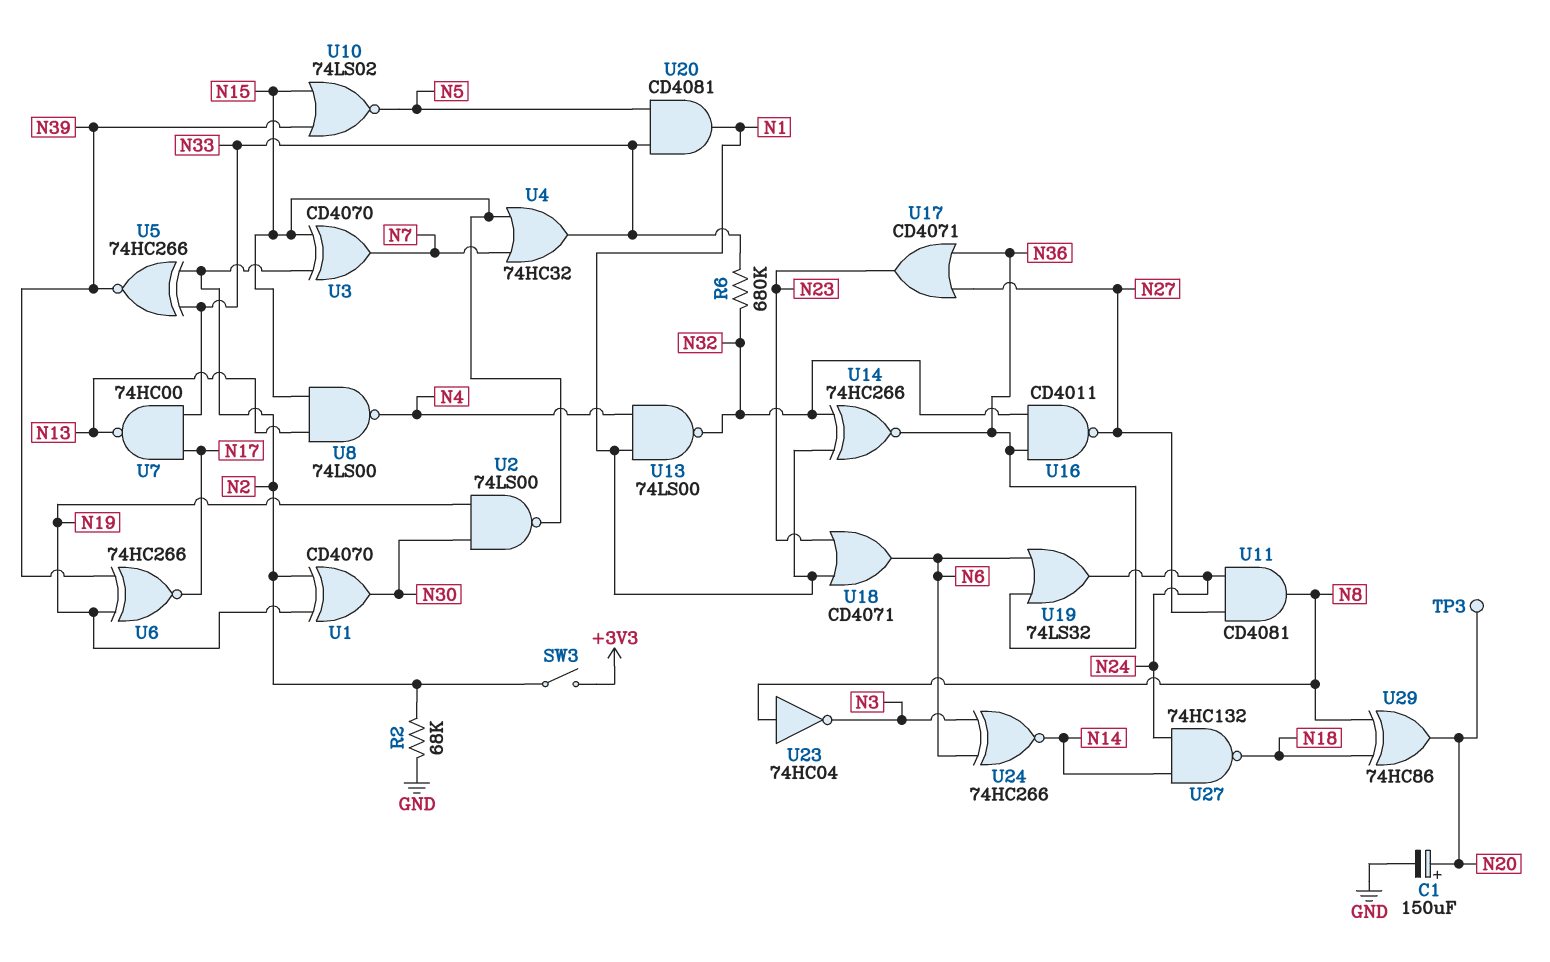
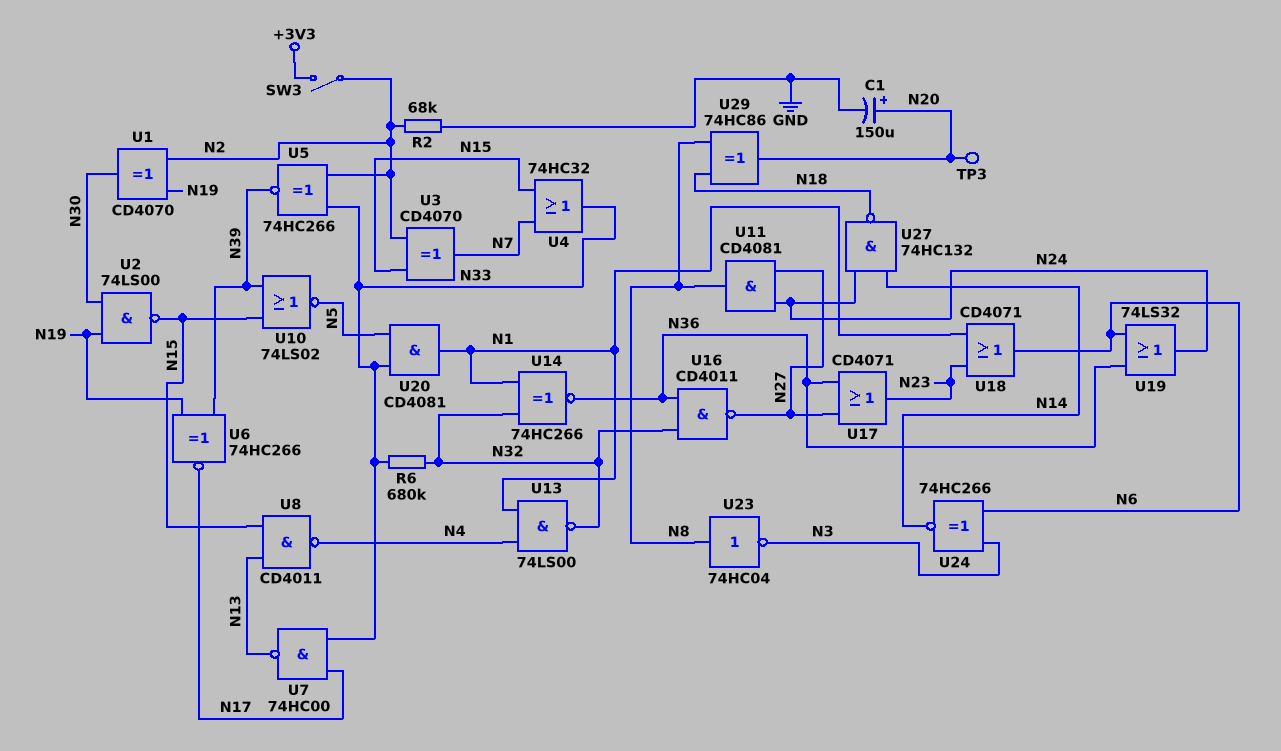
U8: NAND 74LS00 (in N13, in N15, out N4) -> NAND CD4011 (in N13, in N15, out N4)

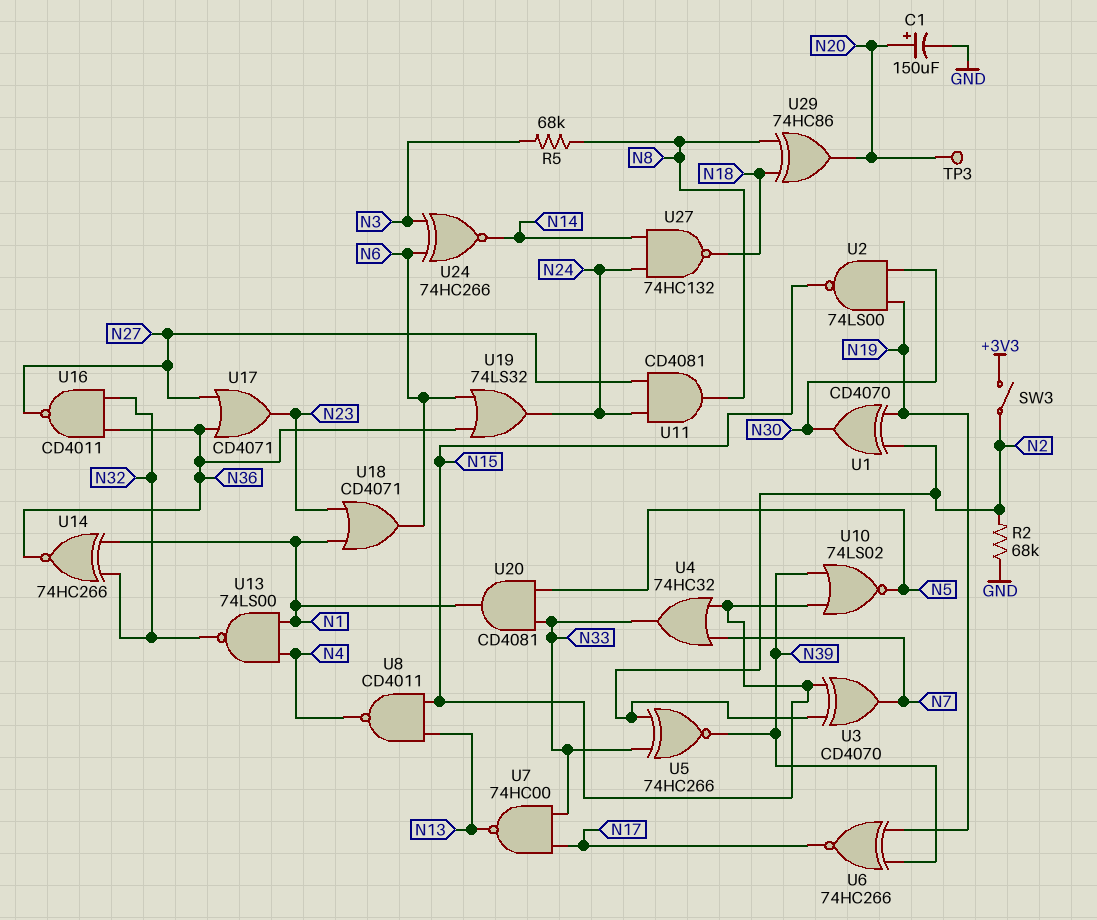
R5: none -> 68k (N3, N8)
R6: 680k (N32, N33) -> none
U23: NOT 74HC04 (in N8, out N3) -> none

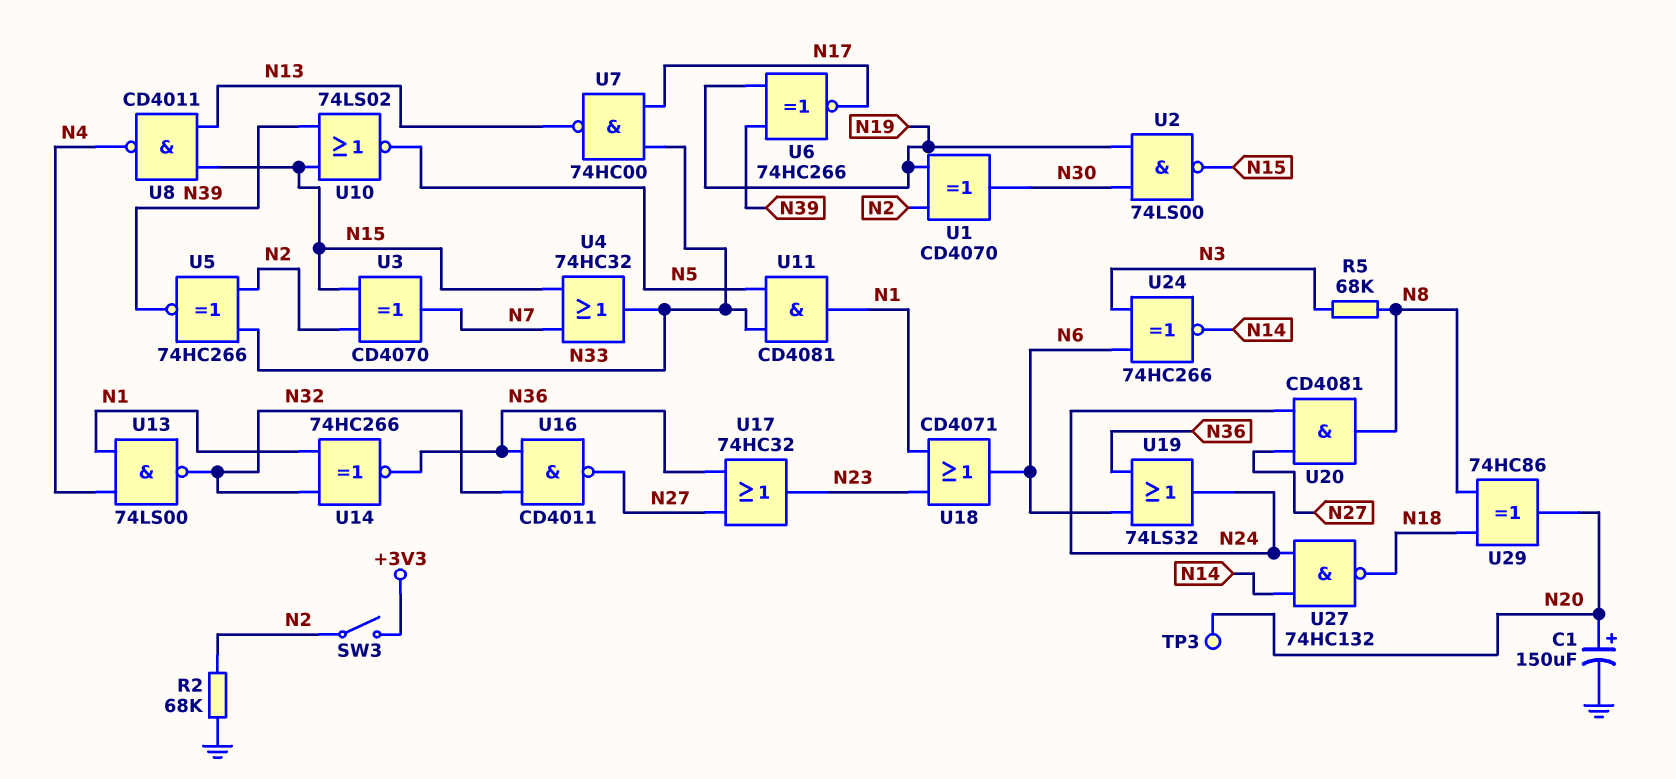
U11: AND CD4081 (in N24, in N27, out N8) -> AND CD4081 (in N5, in N33, out N1)
U17: OR CD4071 (in N27, in N36, out N23) -> OR 74HC32 (in N27, in N36, out N23)
U20: AND CD4081 (in N5, in N33, out N1) -> AND CD4081 (in N24, in N27, out N8)

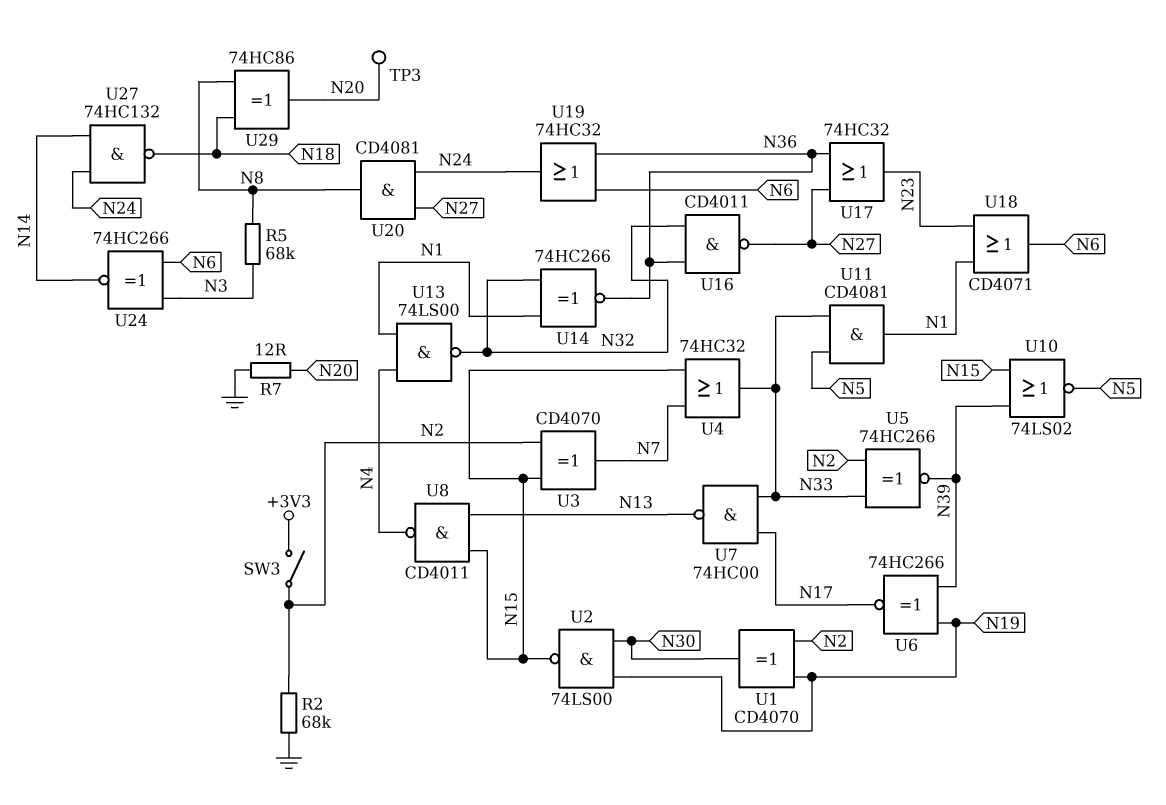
C1: 150uF (plus N20, minus GND) -> none
R7: none -> 12 (GND, N20)
U19: OR 74LS32 (in N6, in N36, out N24) -> OR 74HC32 (in N6, in N36, out N24)

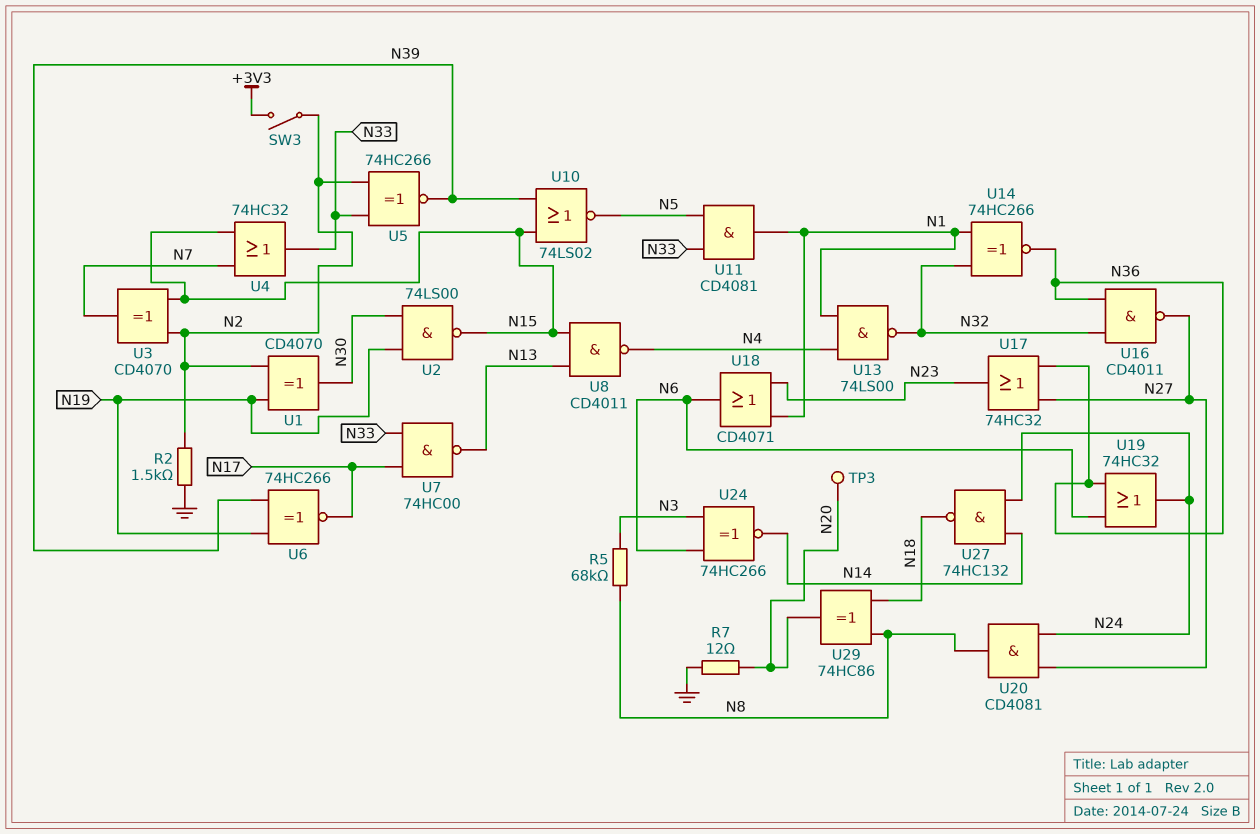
R2: 68k (GND, N2) -> 1.5k (GND, N2)

